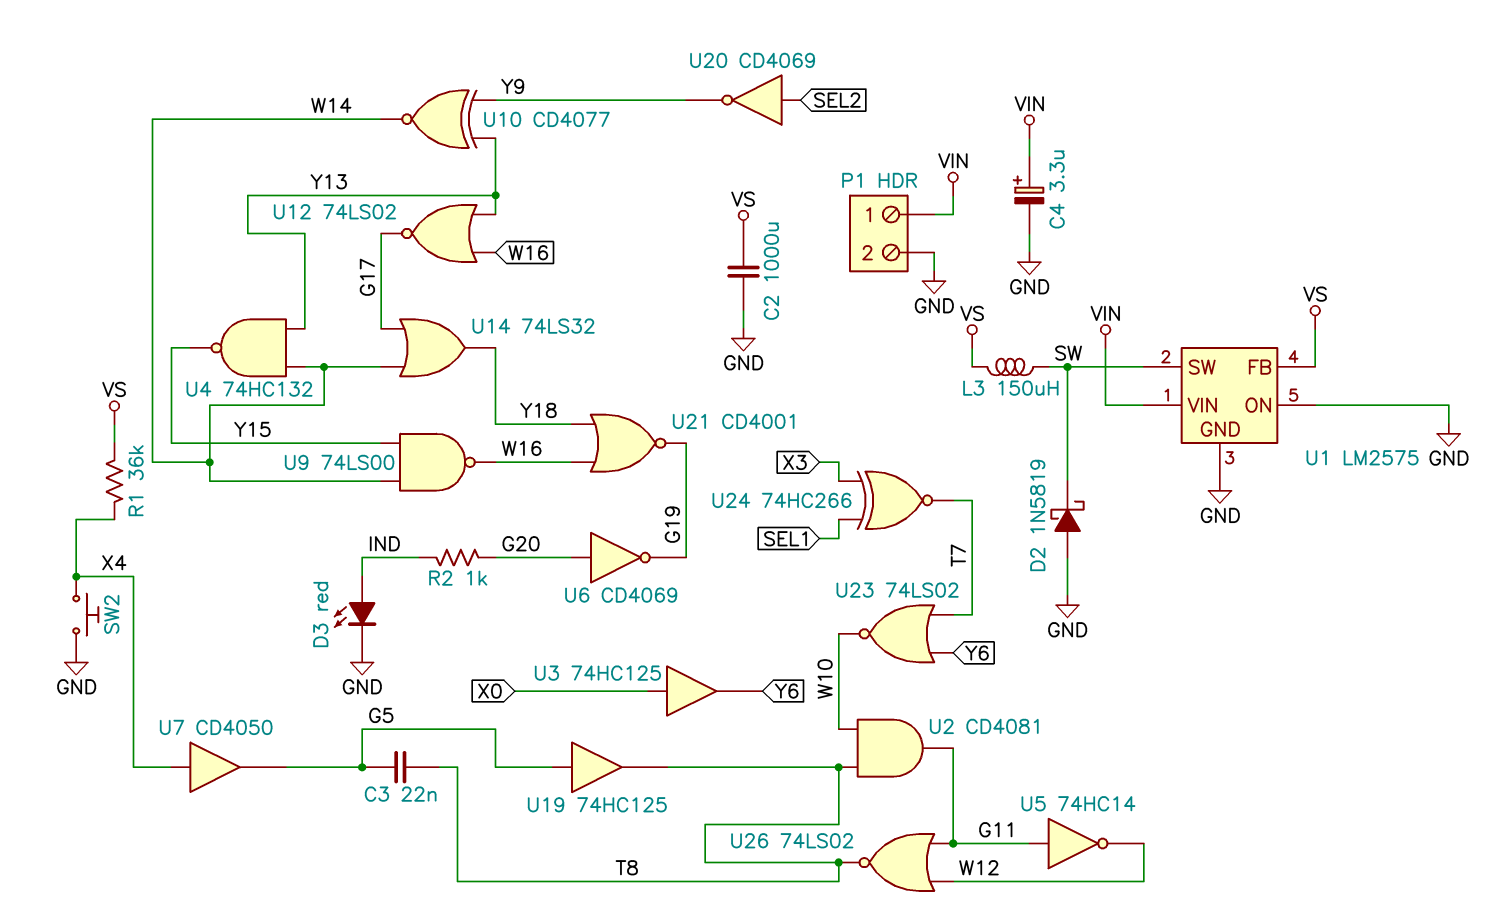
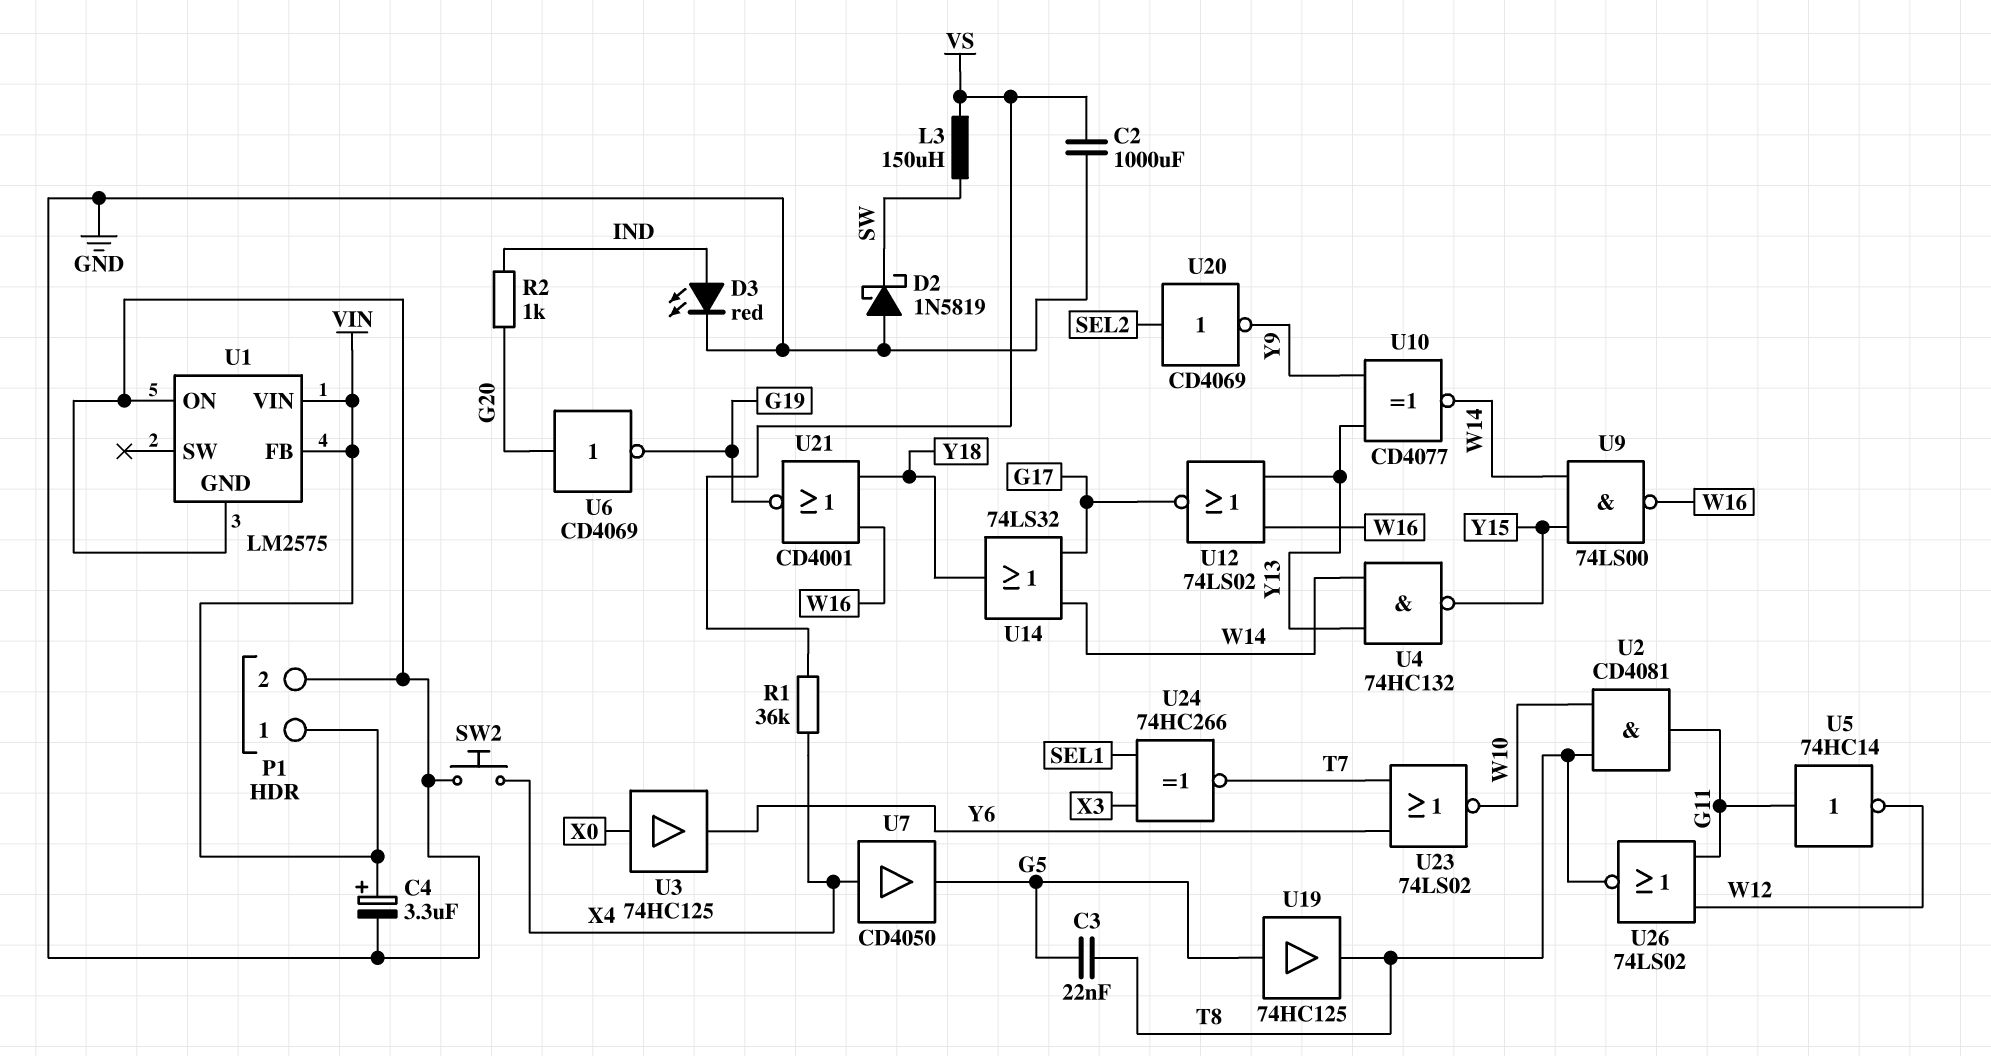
U1 pin FB: VS -> VIN
U1 pin SW: SW -> none

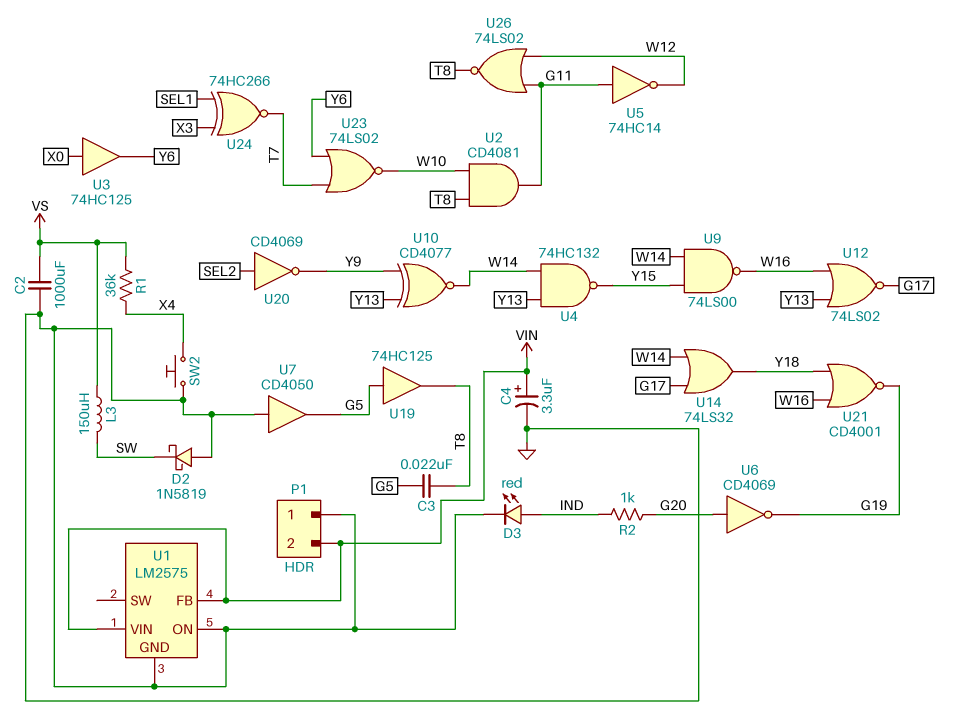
P1 pin 1: VIN -> GND
P1 pin 2: GND -> VIN
U7: buffer CD4050 (in X4, out G5) -> buffer CD4050 (in GND, out G5)

